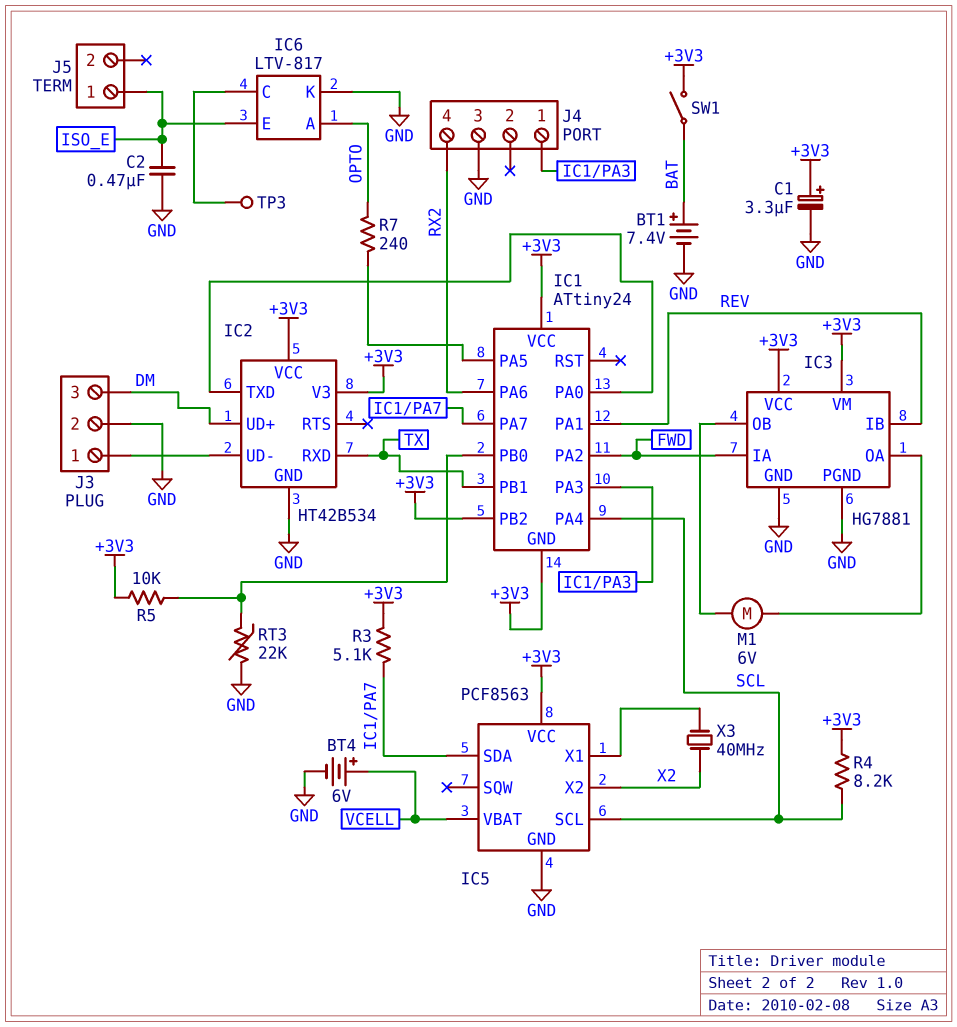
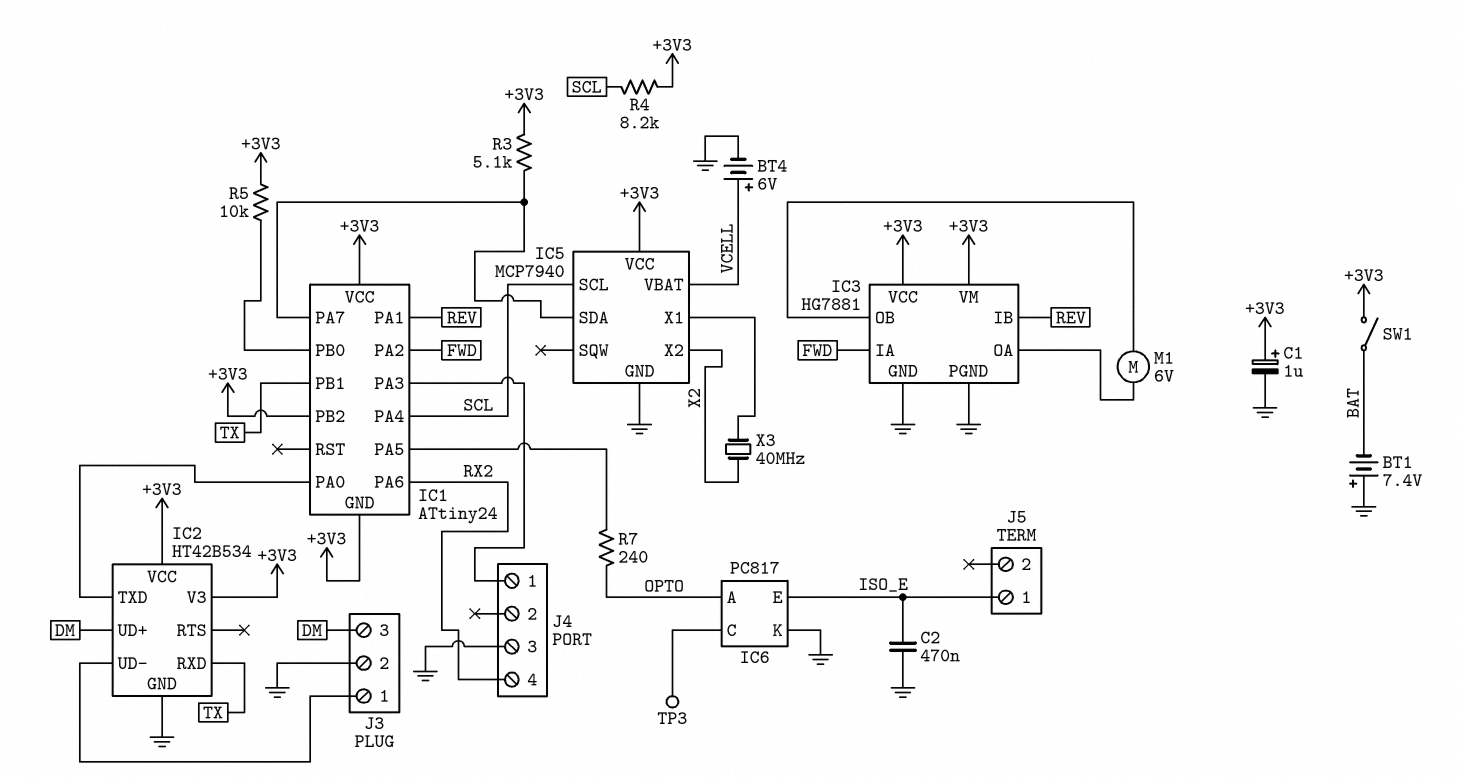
BT1: 7.4V (plus BAT, minus GND) -> 7.4V (plus GND, minus BAT)
C1: 3.3uF (plus +3V3, minus GND) -> 1uF (plus +3V3, minus GND)
IC5: PCF8563 -> MCP7940
IC6: LTV-817 -> PC817
RT3: 22k (GND, IC1/PB0) -> none

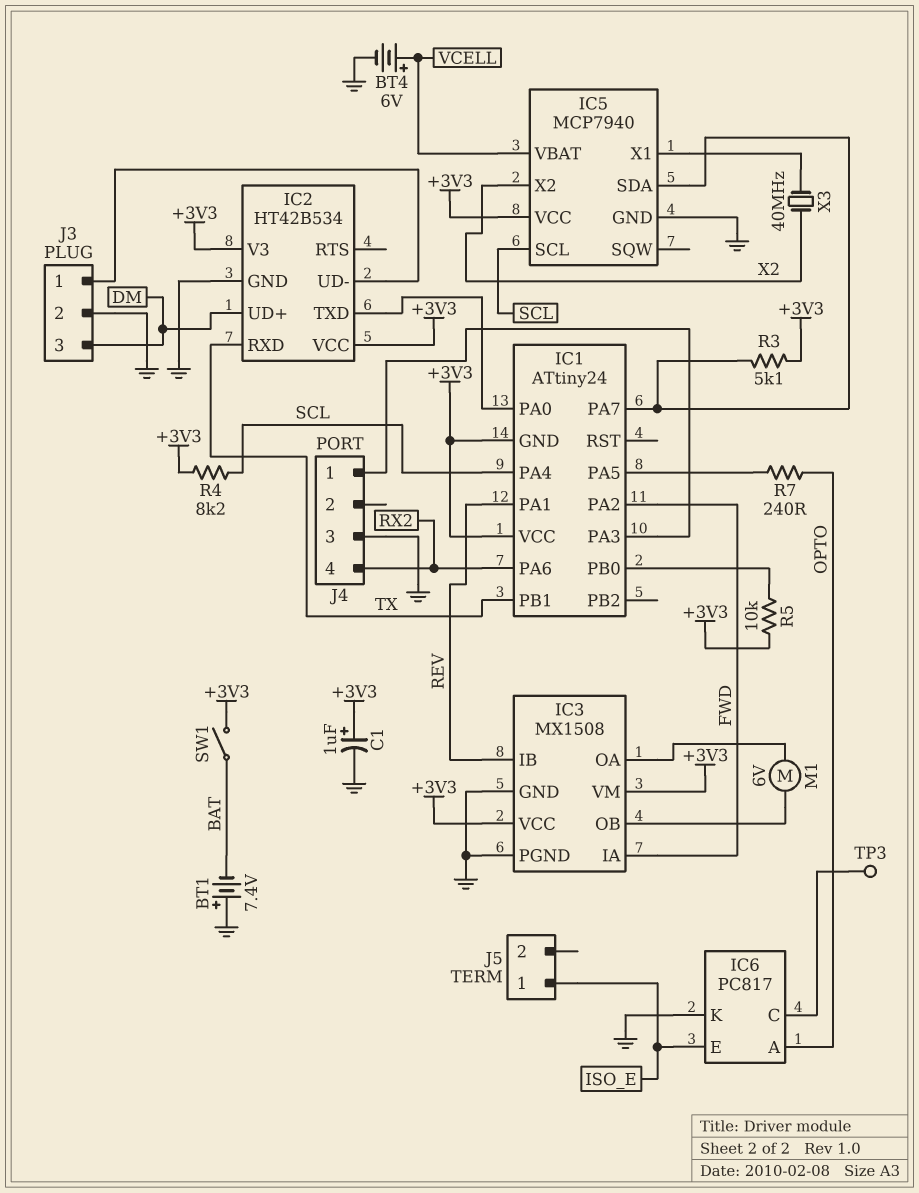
C2: 470nF (GND, ISO_E) -> none
IC1 pin PB2: +3V3 -> none
IC3: HG7881 -> MX1508

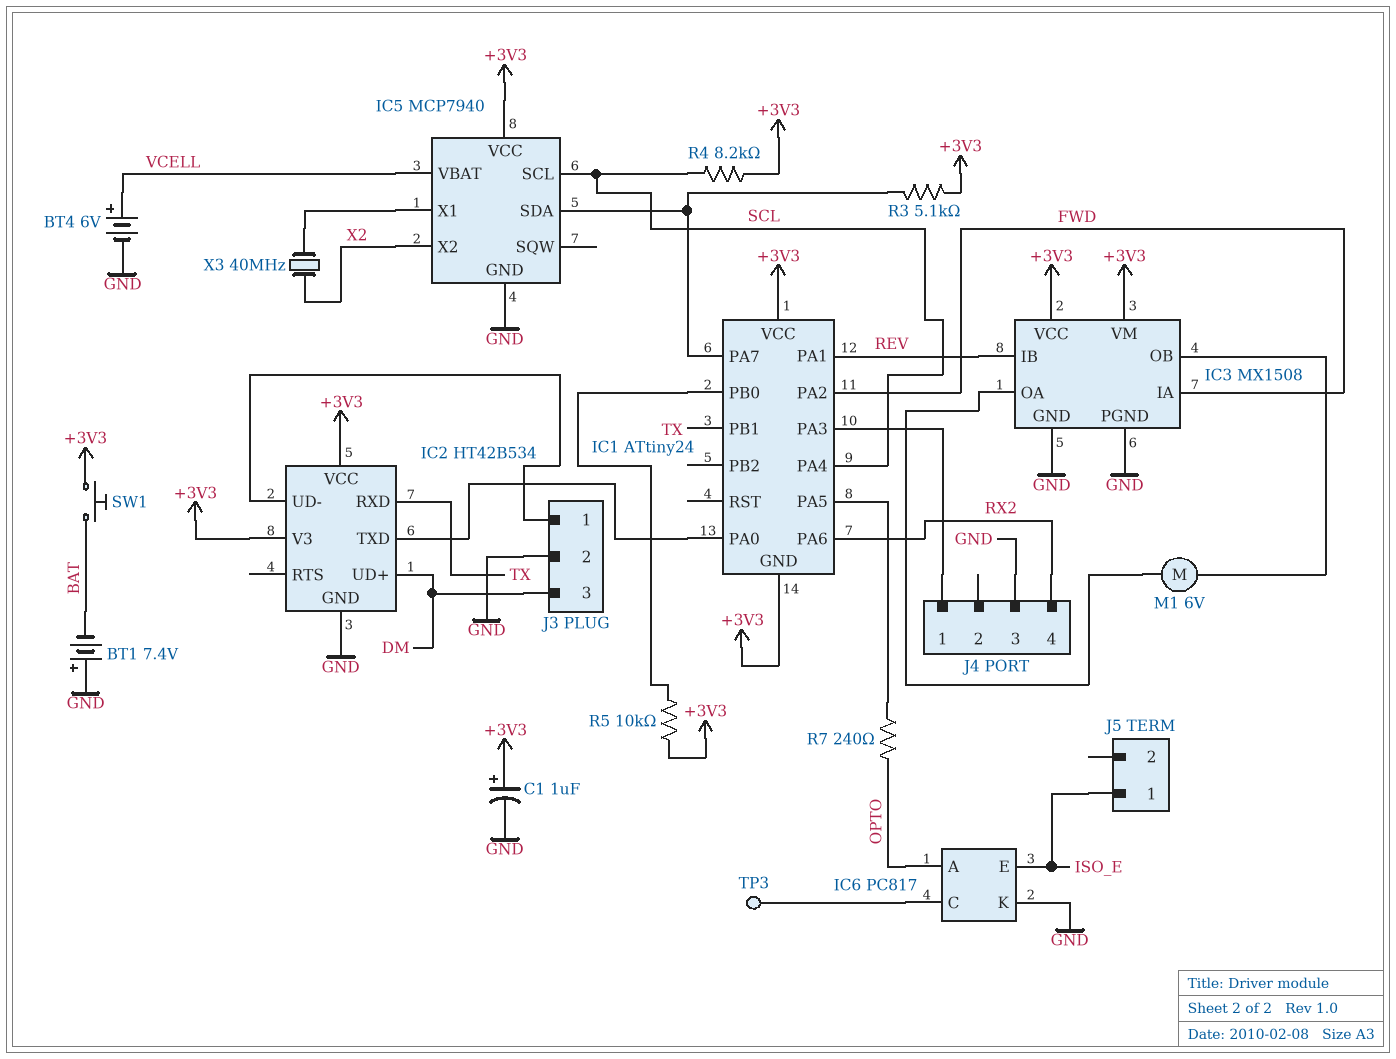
SW1: switch (+3V3, BAT) -> button (+3V3, BAT)

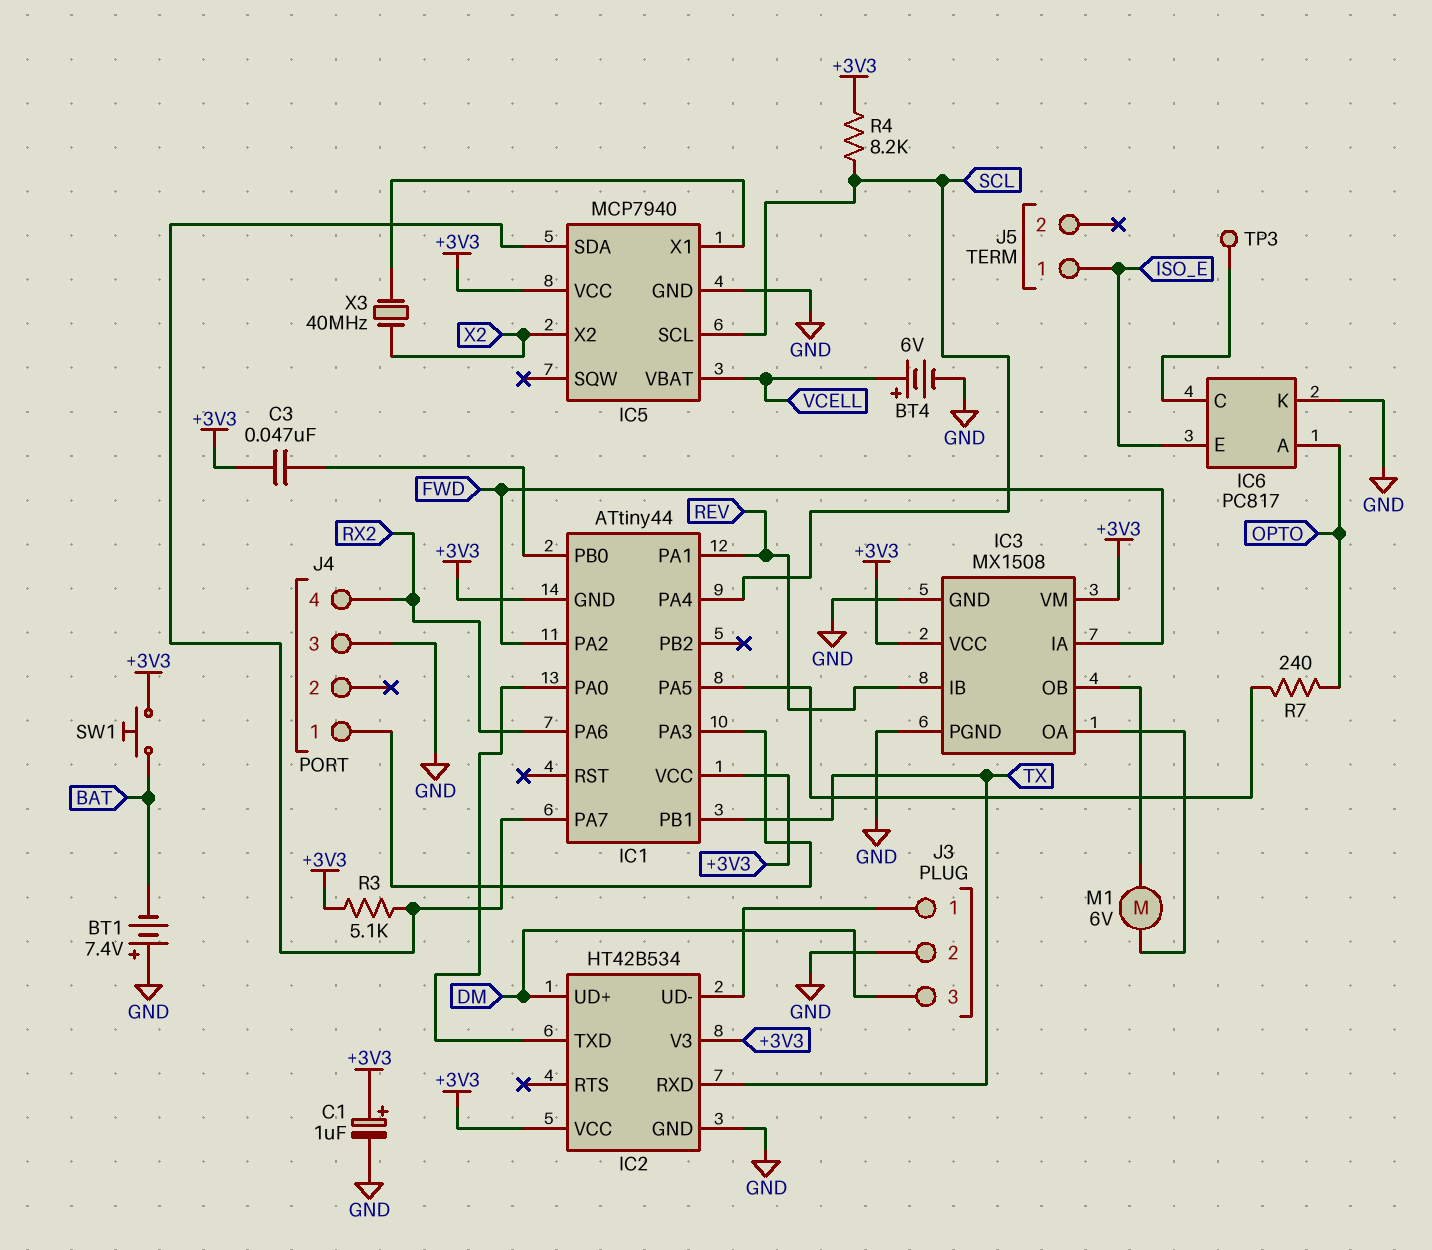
C3: none -> 47nF (+3V3, IC1/PB0)
IC1: ATtiny24 -> ATtiny44
R5: 10k (+3V3, IC1/PB0) -> none

